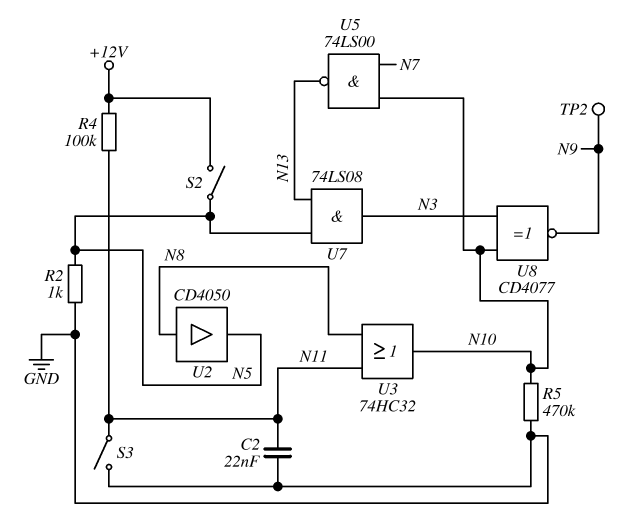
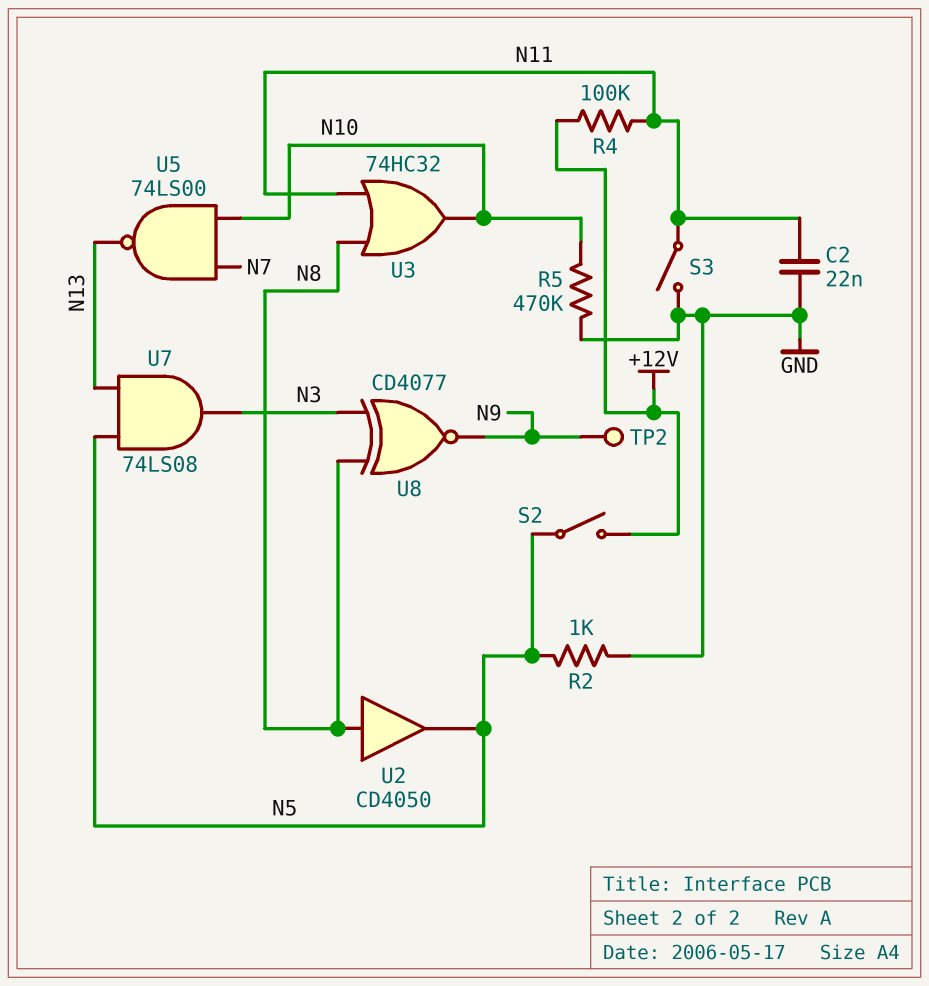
U8: XNOR CD4077 (in N3, in N10, out N9) -> XNOR CD4077 (in N3, in N8, out N9)

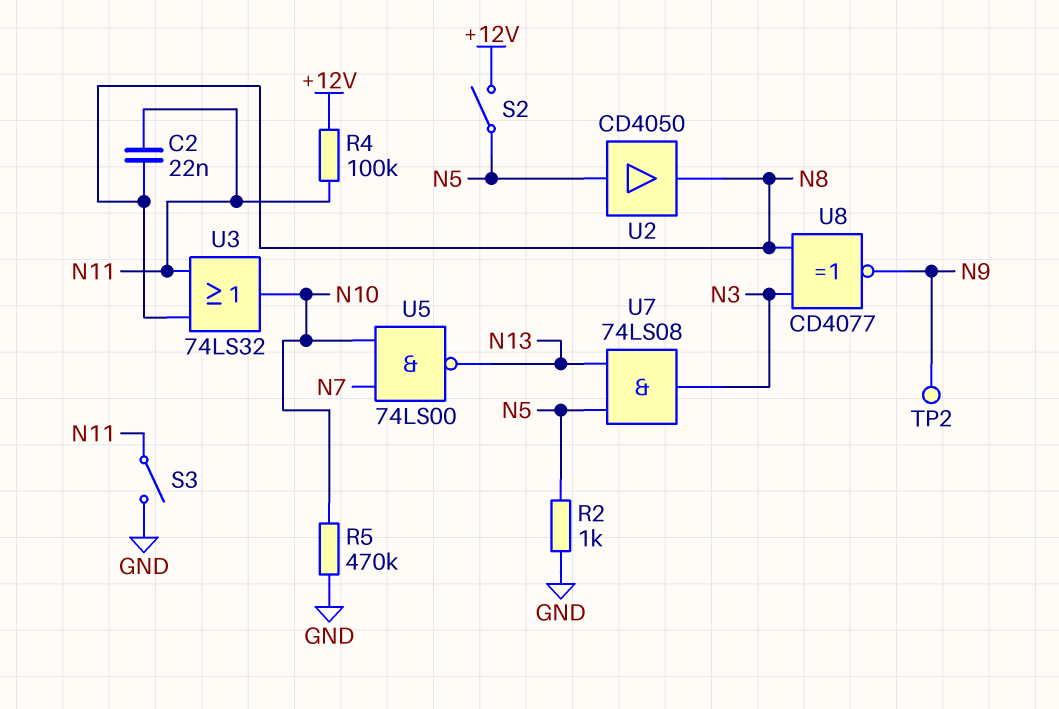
C2: 22nF (GND, N11) -> 22nF (N8, N11)
U2: buffer CD4050 (in N8, out N5) -> buffer CD4050 (in N5, out N8)
U3: OR 74HC32 (in N8, in N11, out N10) -> OR 74LS32 (in N8, in N11, out N10)

